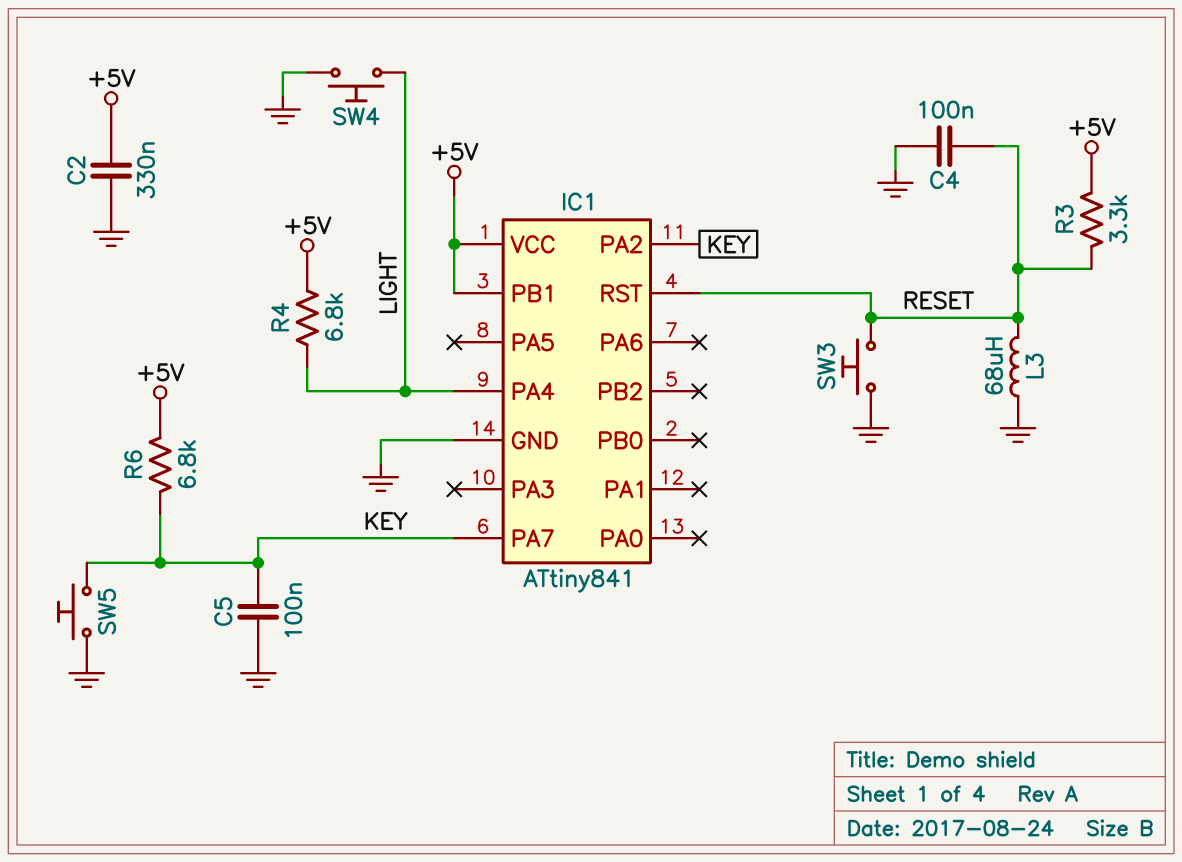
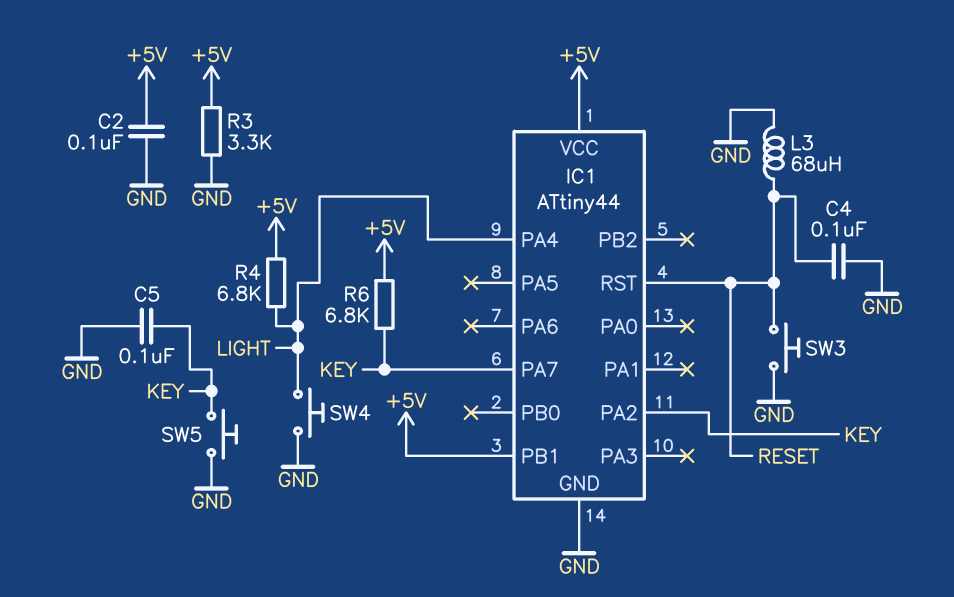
C2: 330nF (+5V, GND) -> 100nF (+5V, GND)
IC1: ATtiny841 -> ATtiny44
R3: 3.3k (+5V, RESET) -> 3.3k (+5V, GND)

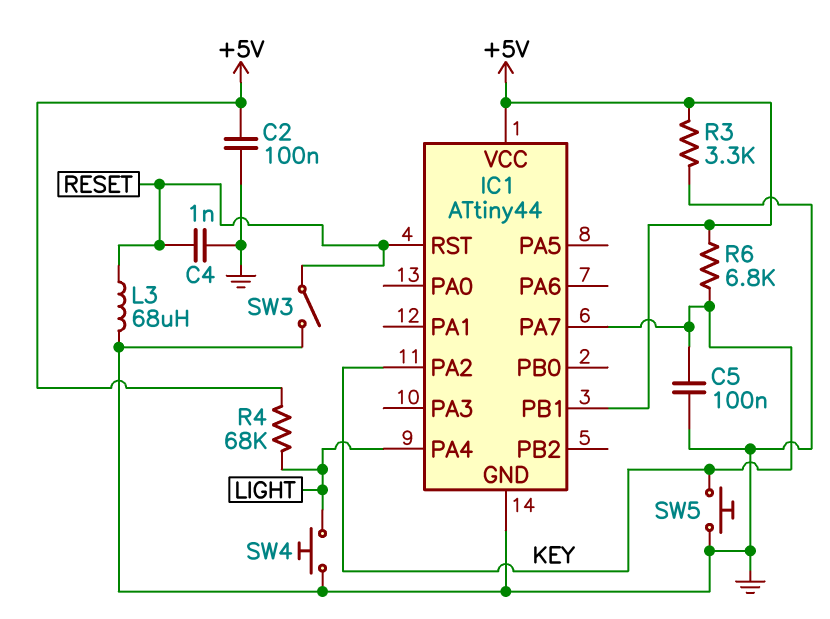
C4: 100nF (GND, RESET) -> 1nF (GND, RESET)
R4: 6.8k (+5V, LIGHT) -> 68k (+5V, LIGHT)
SW3: button (GND, RESET) -> switch (GND, RESET)

